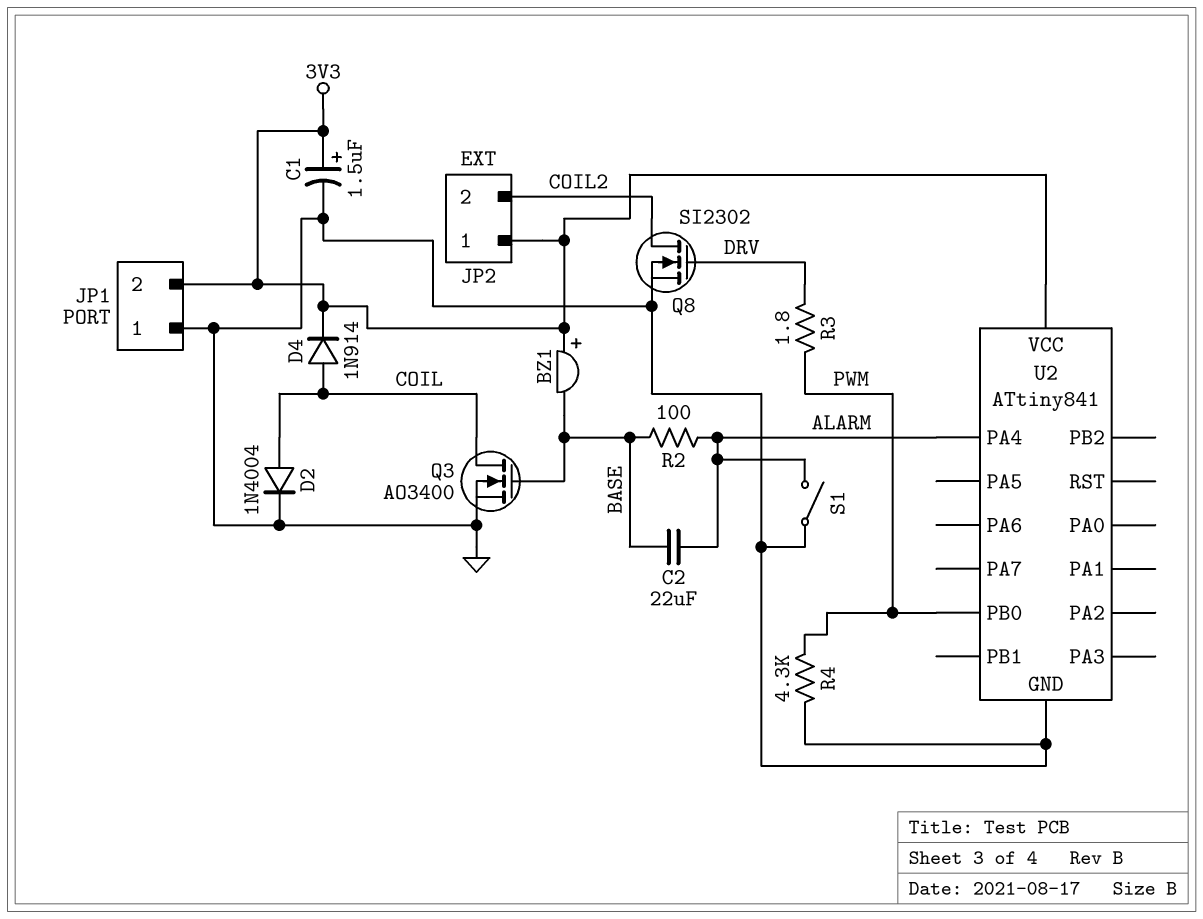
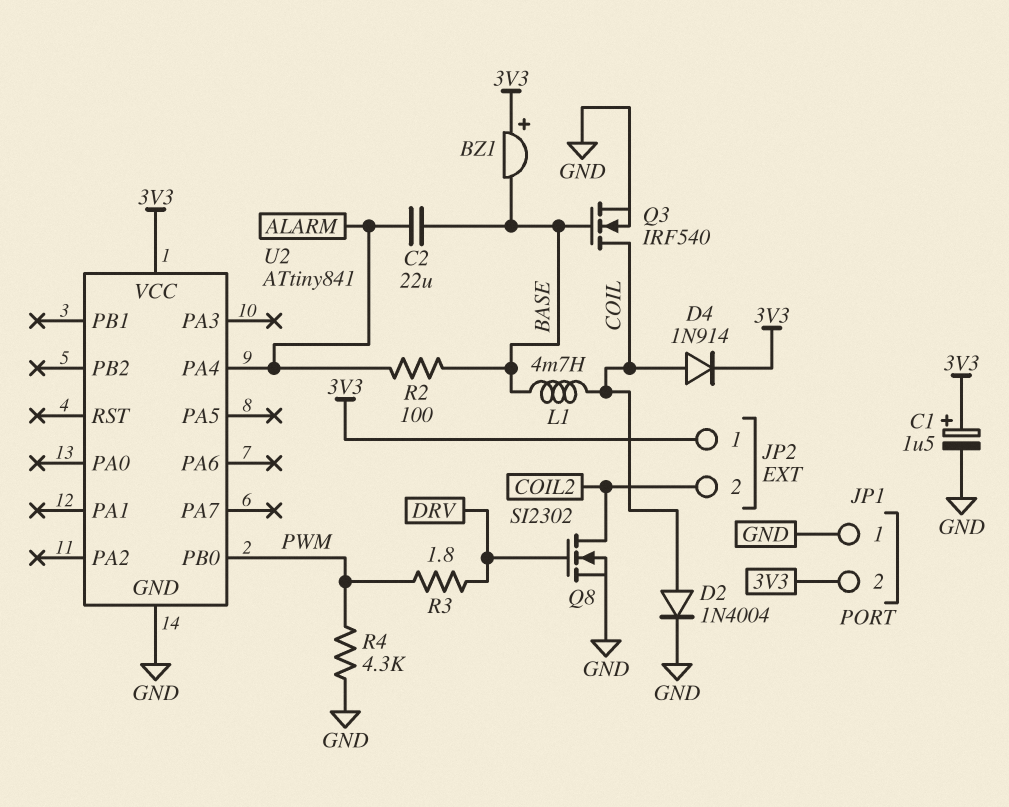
L1: none -> 4.7mH (BASE, COIL)
Q3: NMOS AO3400 (G BASE, D COIL, S GND) -> NMOS IRF540 (G BASE, D COIL, S GND)
S1: switch (ALARM, GND) -> none

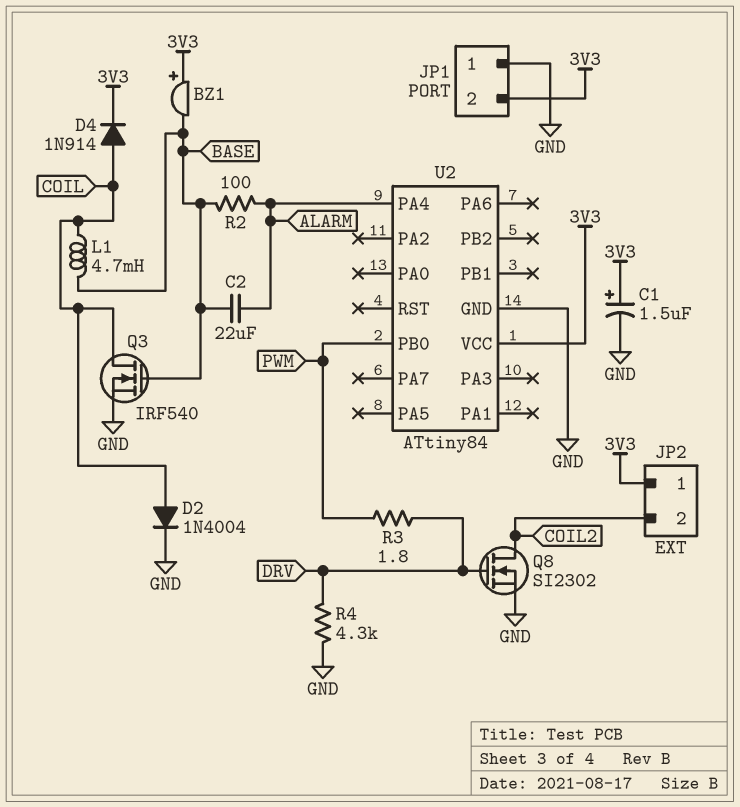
R4: 4.3k (GND, PWM) -> 4.3k (DRV, GND)
U2: ATtiny841 -> ATtiny84

